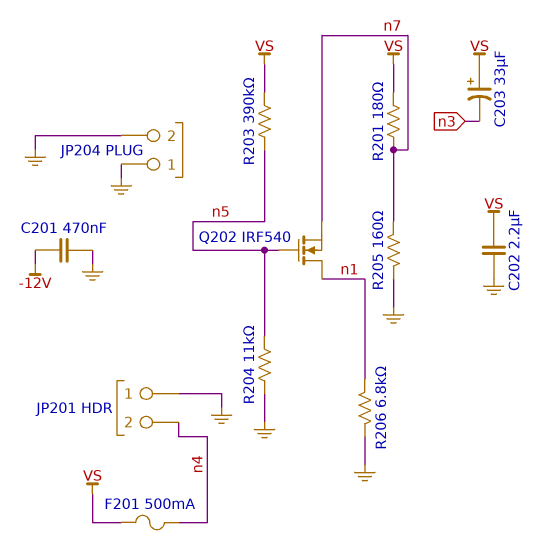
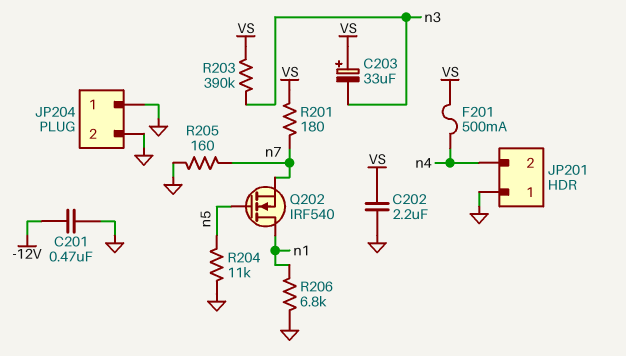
R203: 390k (VS, n5) -> 390k (VS, n3)

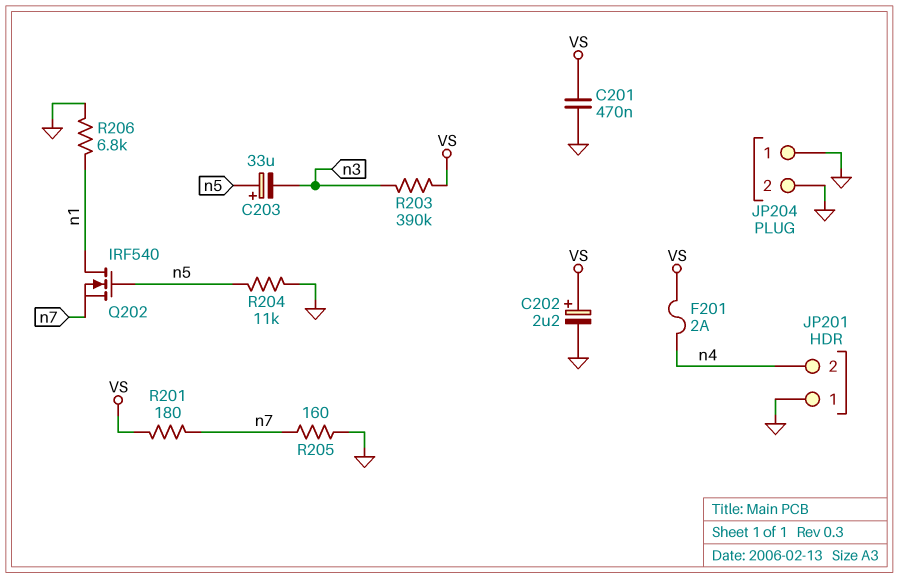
C201: 470nF (-12V, GND) -> 470nF (GND, VS)
C202: 2.2uF (GND, VS) -> 2.2uF (plus VS, minus GND)
C203: 33uF (plus VS, minus n3) -> 33uF (plus n5, minus n3)
F201: 500mA (VS, n4) -> 2A (VS, n4)

